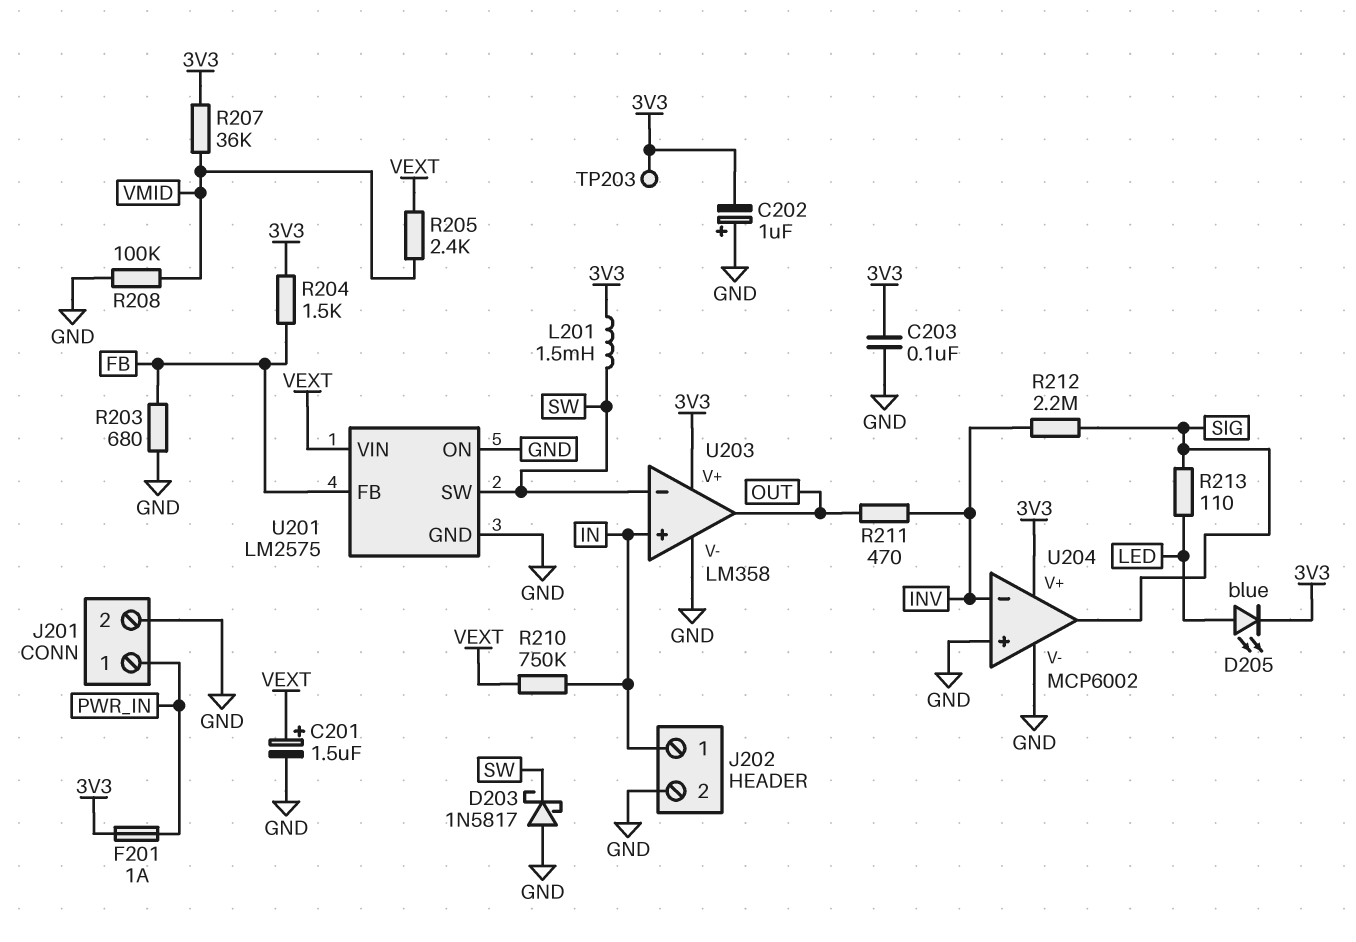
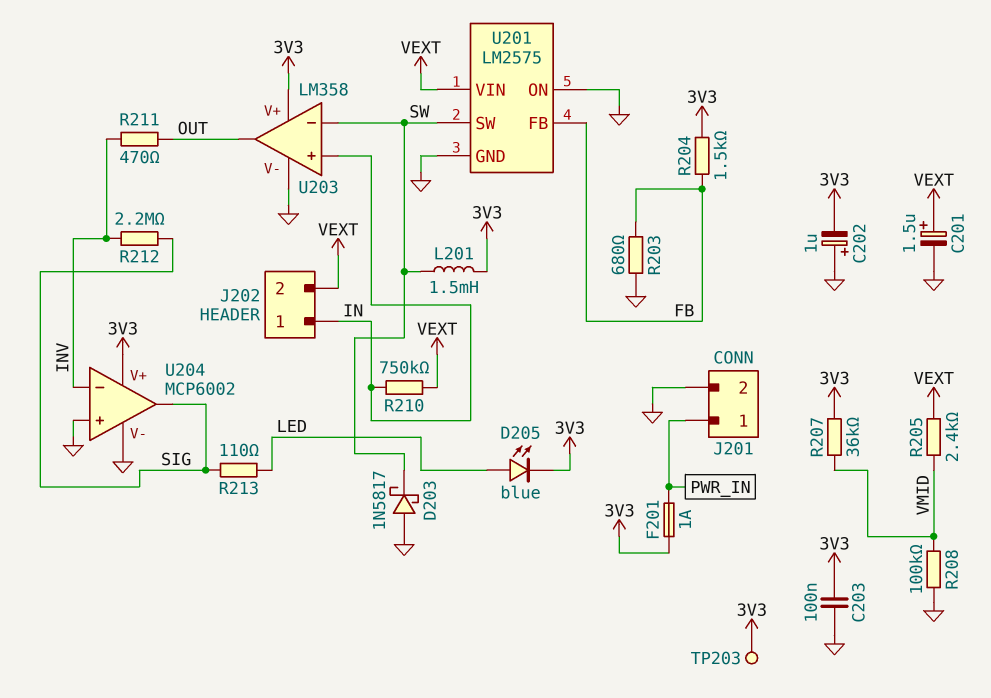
J202 pin 2: GND -> VEXT

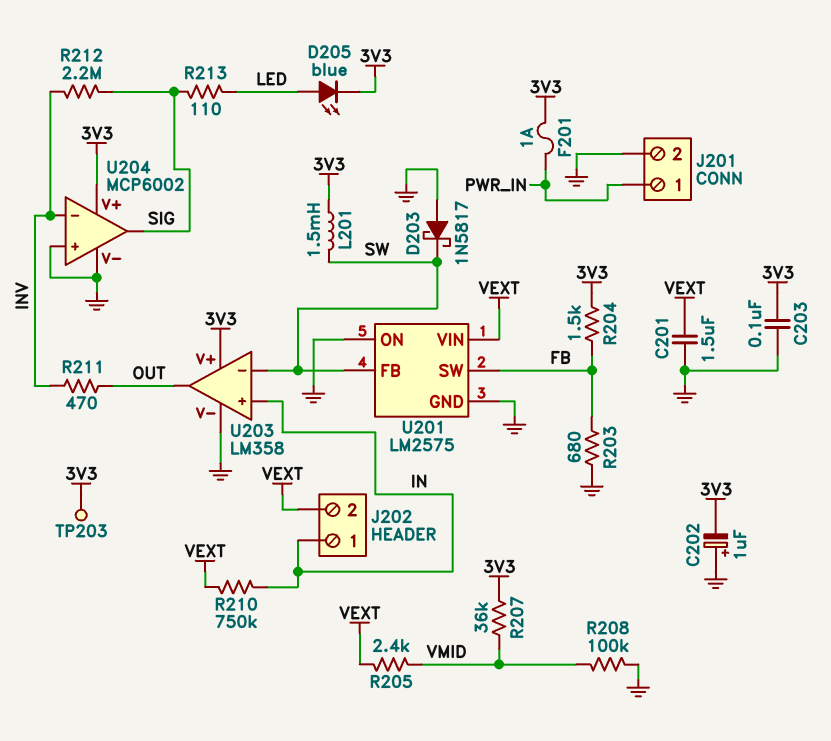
C201: 1.5uF (plus VEXT, minus GND) -> 1.5uF (GND, VEXT)
U201 pin FB: FB -> SW
U201 pin SW: SW -> FB

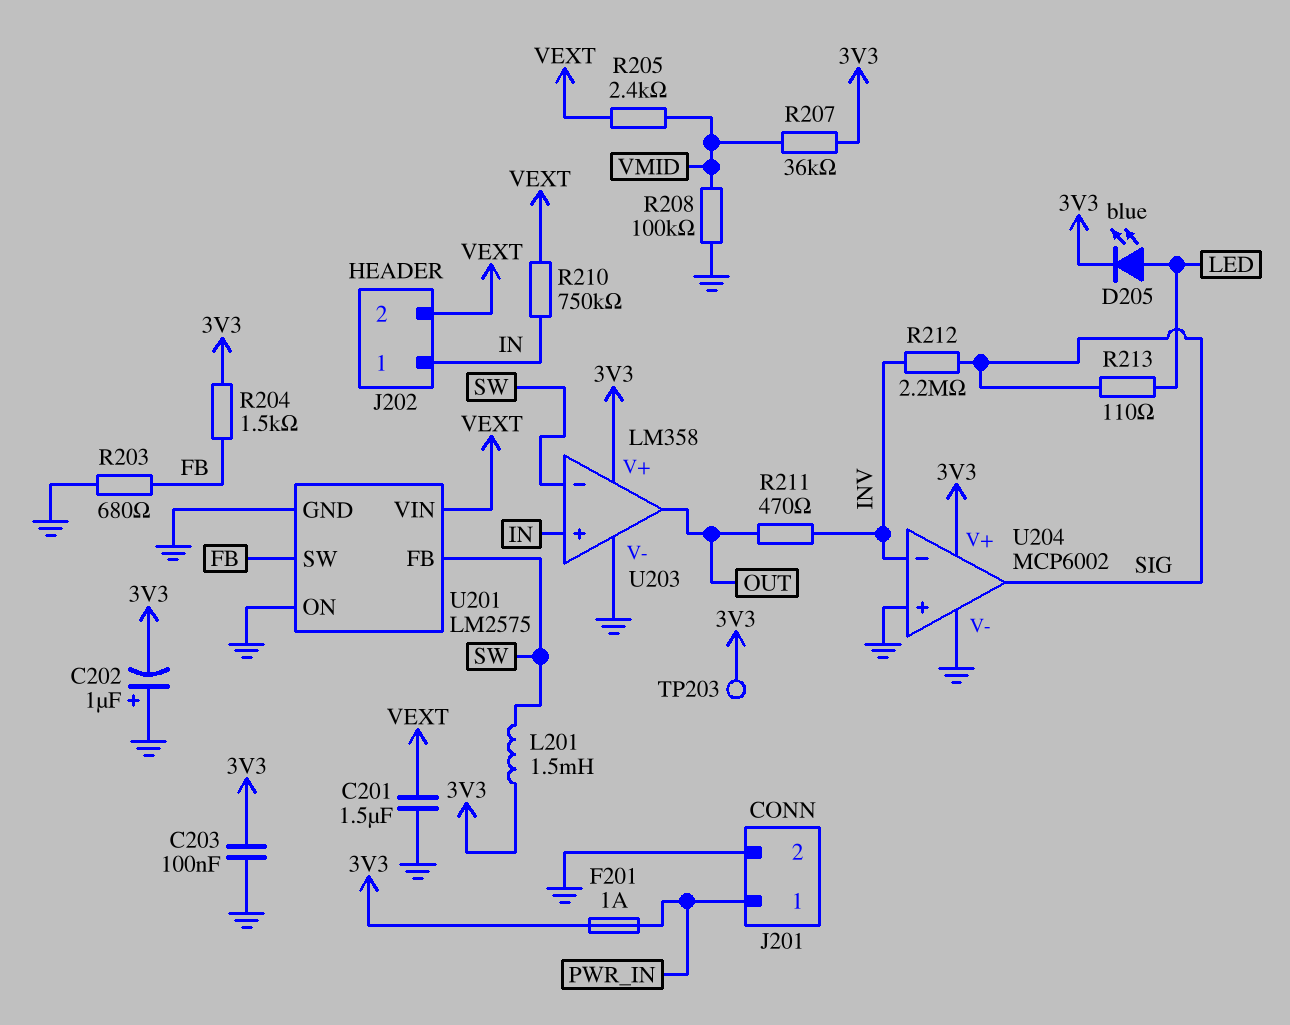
D203: schottky 1N5817 (A GND, K SW) -> none

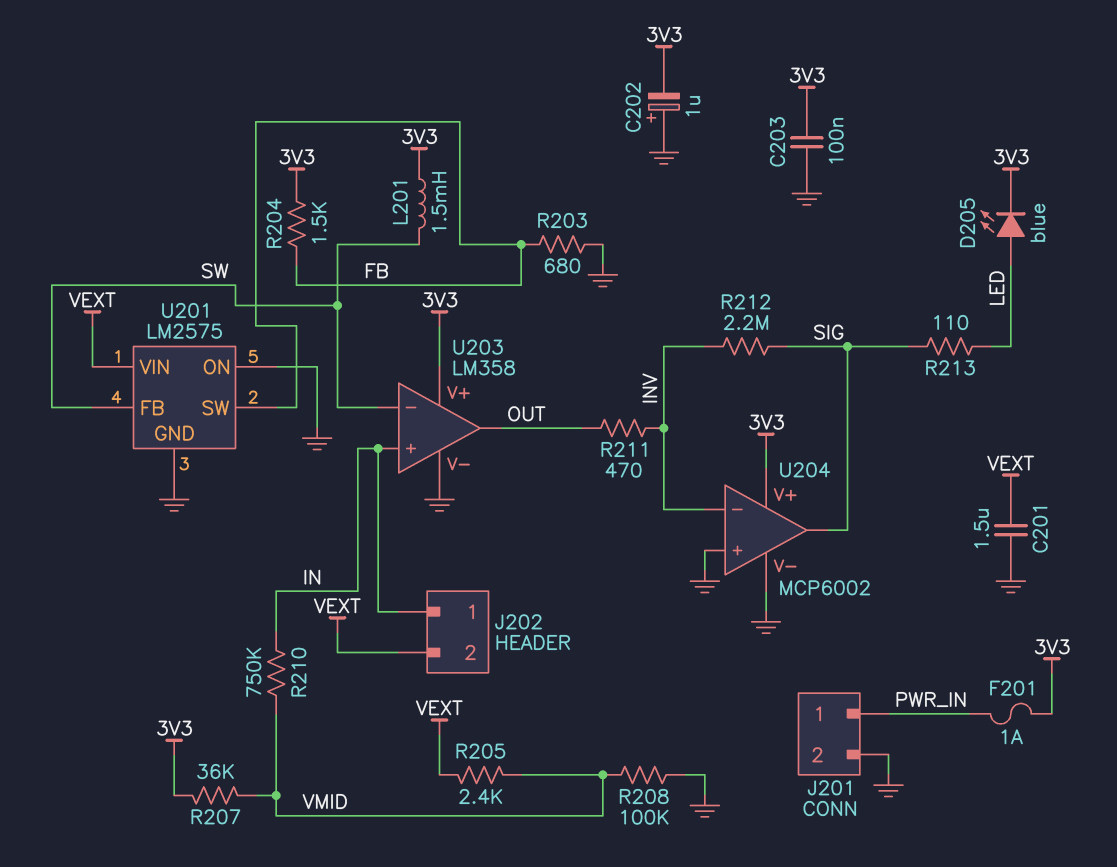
R210: 750k (IN, VEXT) -> 750k (IN, VMID)
TP203: test point (3V3) -> none

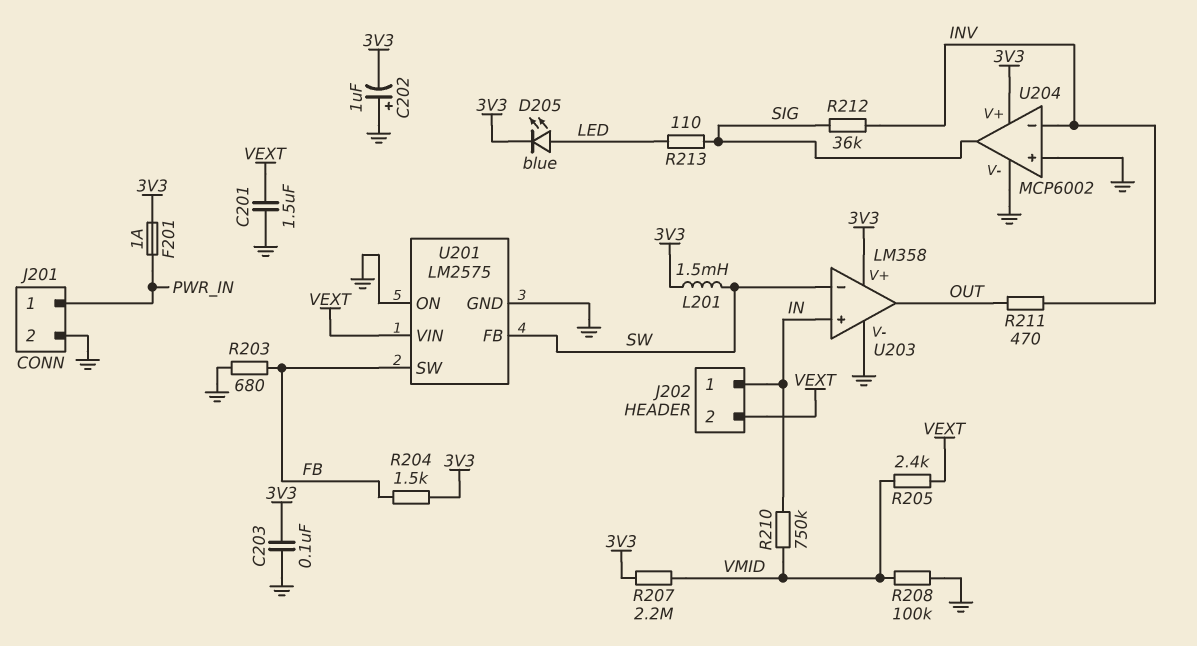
R207: 36k (3V3, VMID) -> 2.2M (3V3, VMID)
R212: 2.2M (INV, SIG) -> 36k (INV, SIG)

